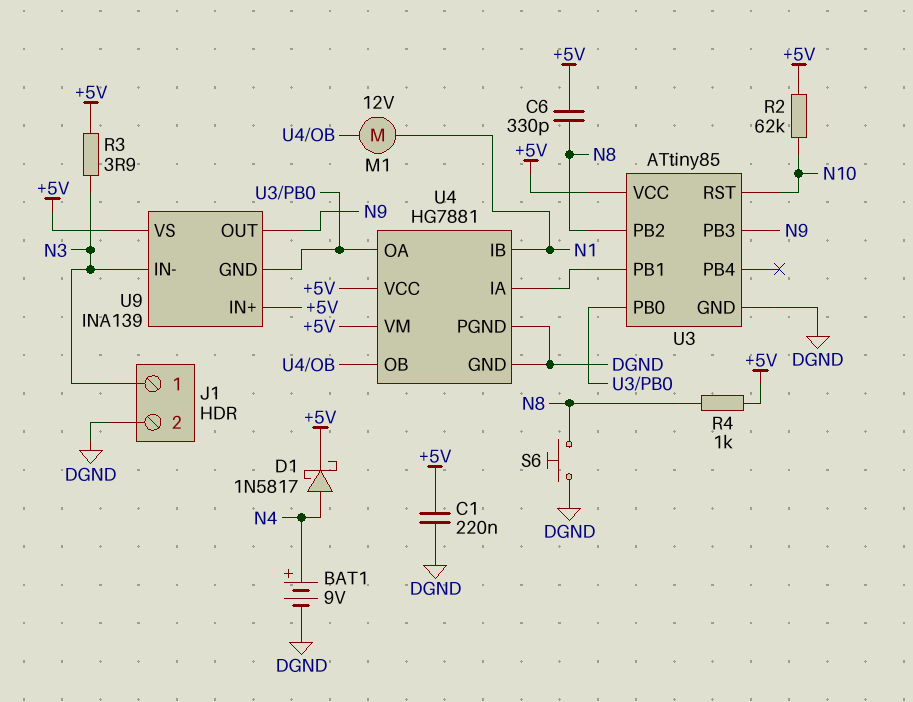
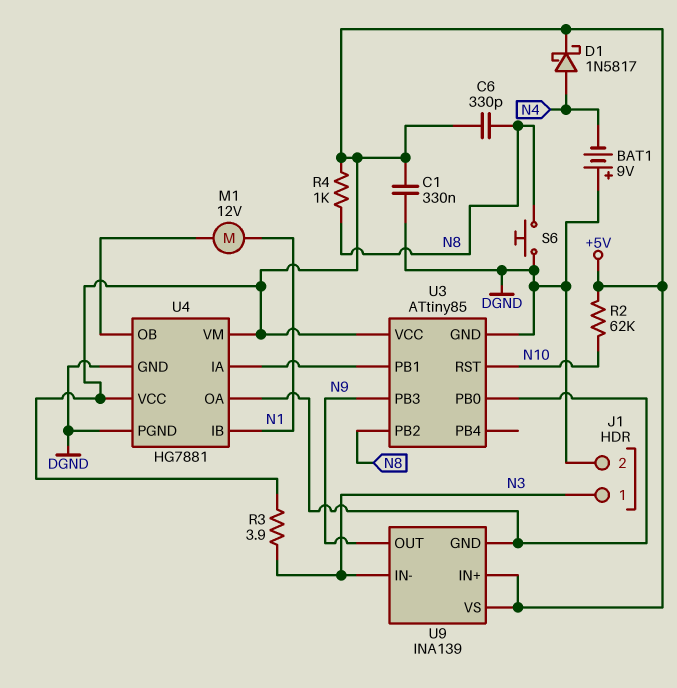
BAT1: 9V (plus N4, minus DGND) -> 9V (plus DGND, minus N4)
C1: 220nF (+5V, DGND) -> 330nF (+5V, DGND)

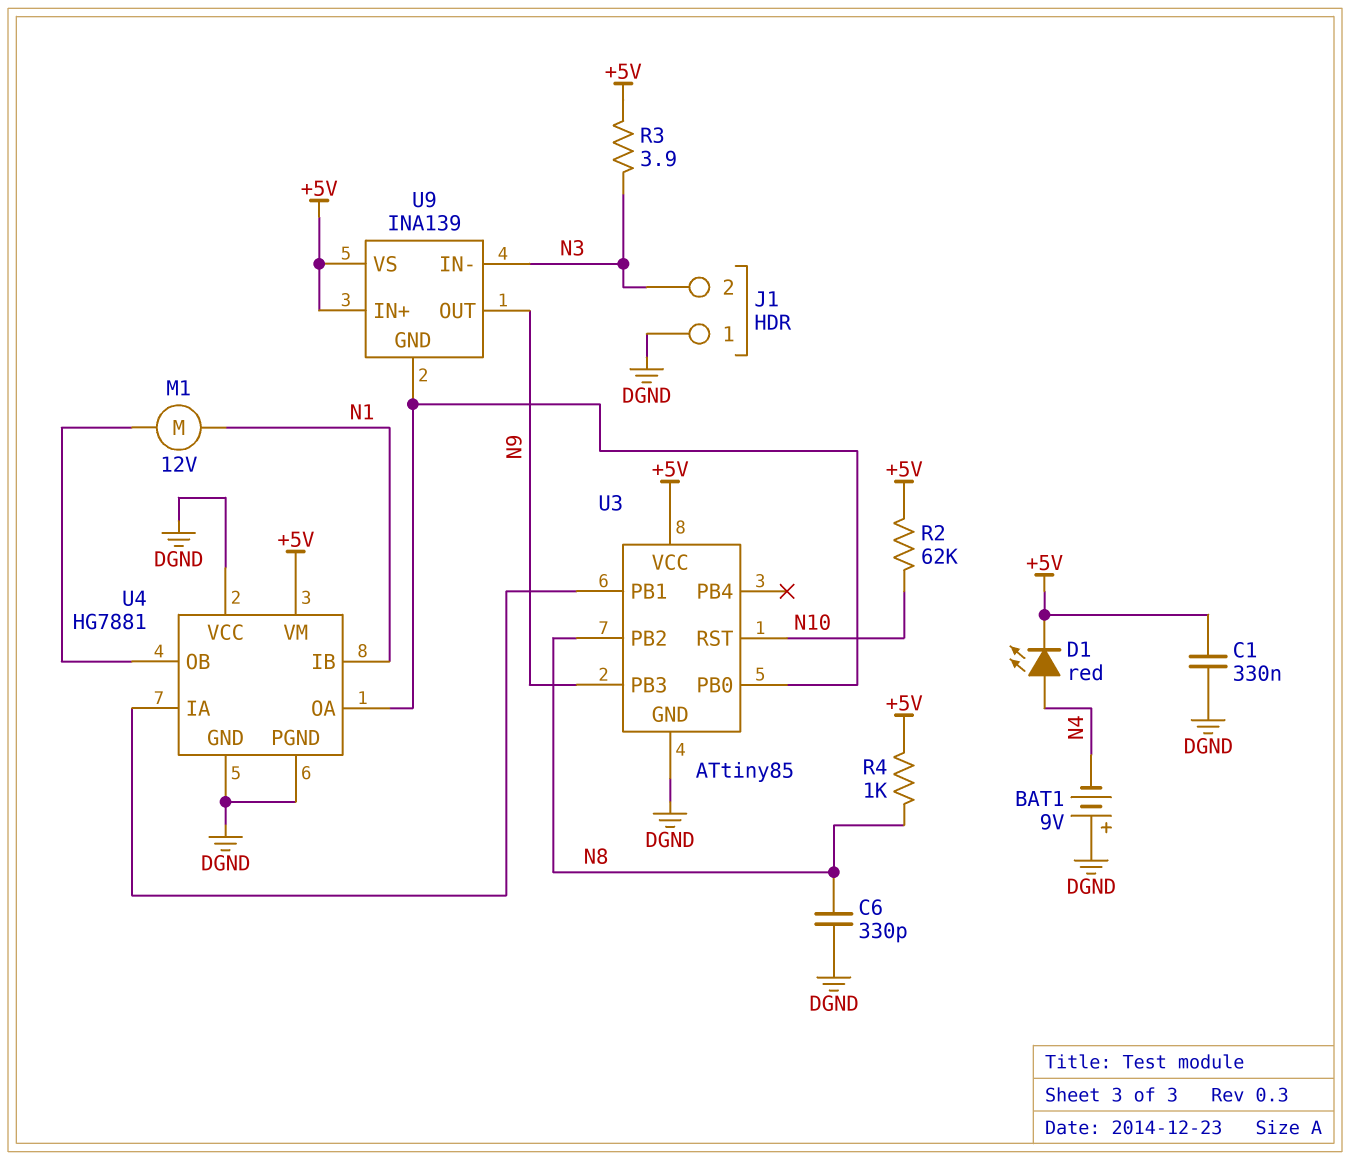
C6: 330pF (+5V, N8) -> 330pF (DGND, N8)
D1: schottky 1N5817 (A N4, K +5V) -> LED red (A N4, K +5V)
J1 pin 1: N3 -> DGND
J1 pin 2: DGND -> N3
S6: button (DGND, N8) -> none
U4 pin VCC: +5V -> DGND

